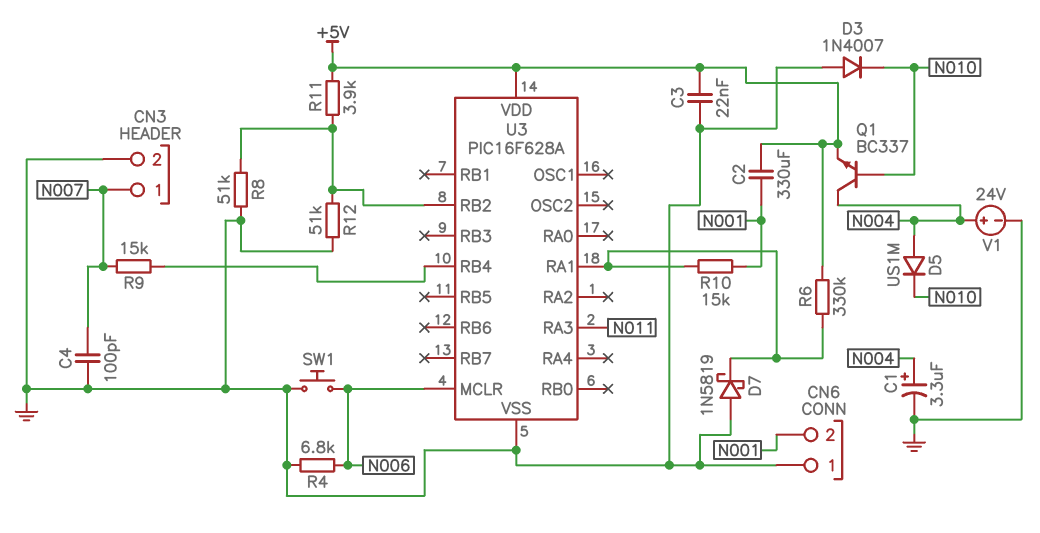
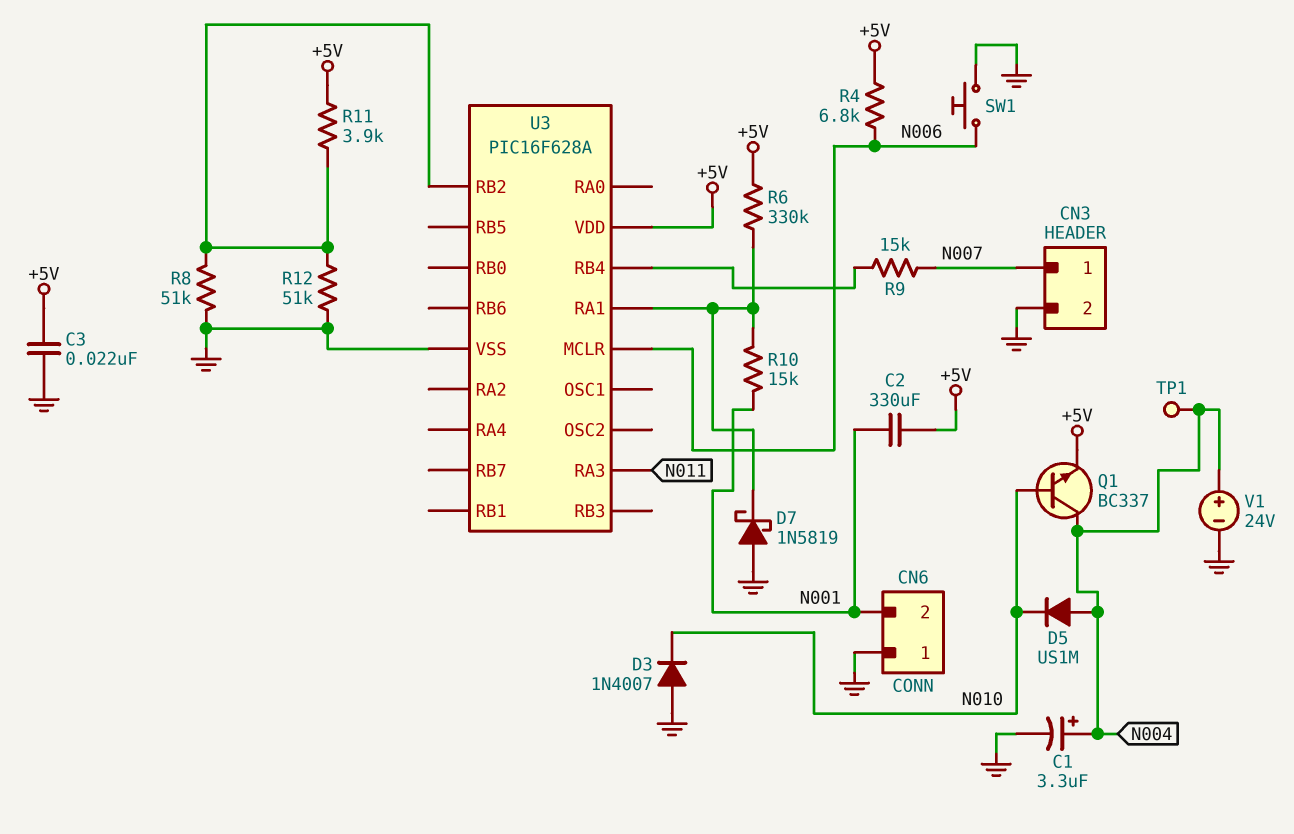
C4: 100pF (GND, N007) -> none
R4: 6.8k (GND, N006) -> 6.8k (+5V, N006)
TP1: none -> test point (N004)

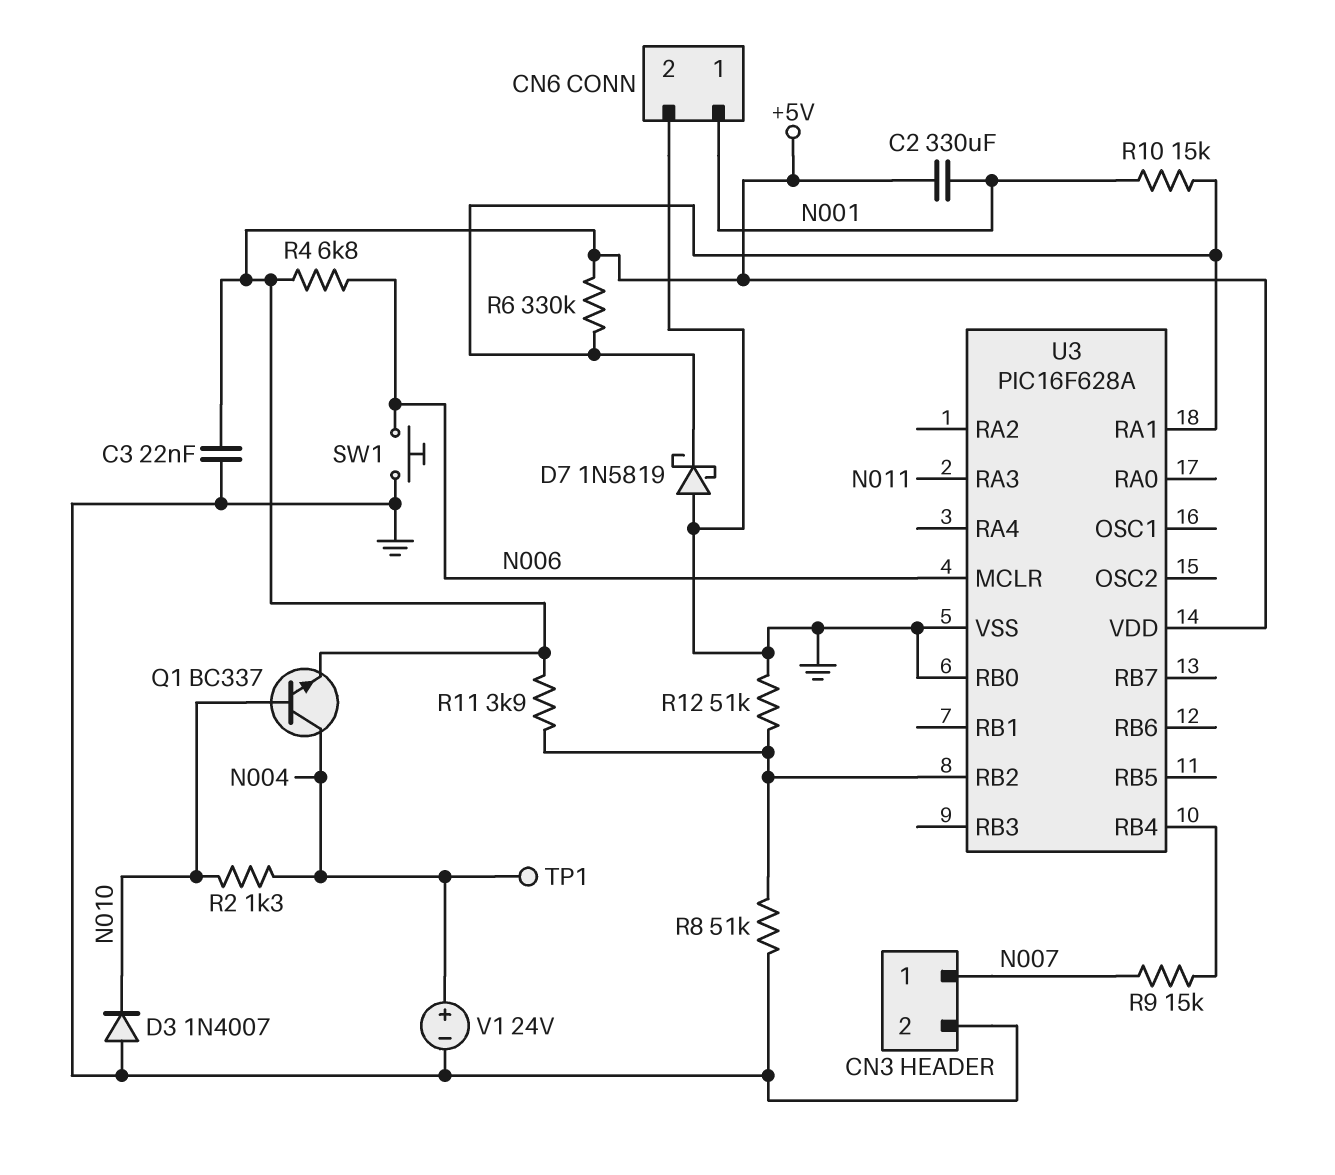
C1: 3.3uF (plus N004, minus GND) -> none
CN6 pin 1: GND -> N001
CN6 pin 2: N001 -> GND
D5: diode US1M (A N004, K N010) -> none
R2: none -> 1.3k (N004, N010)
U3 pin RB0: none -> GND

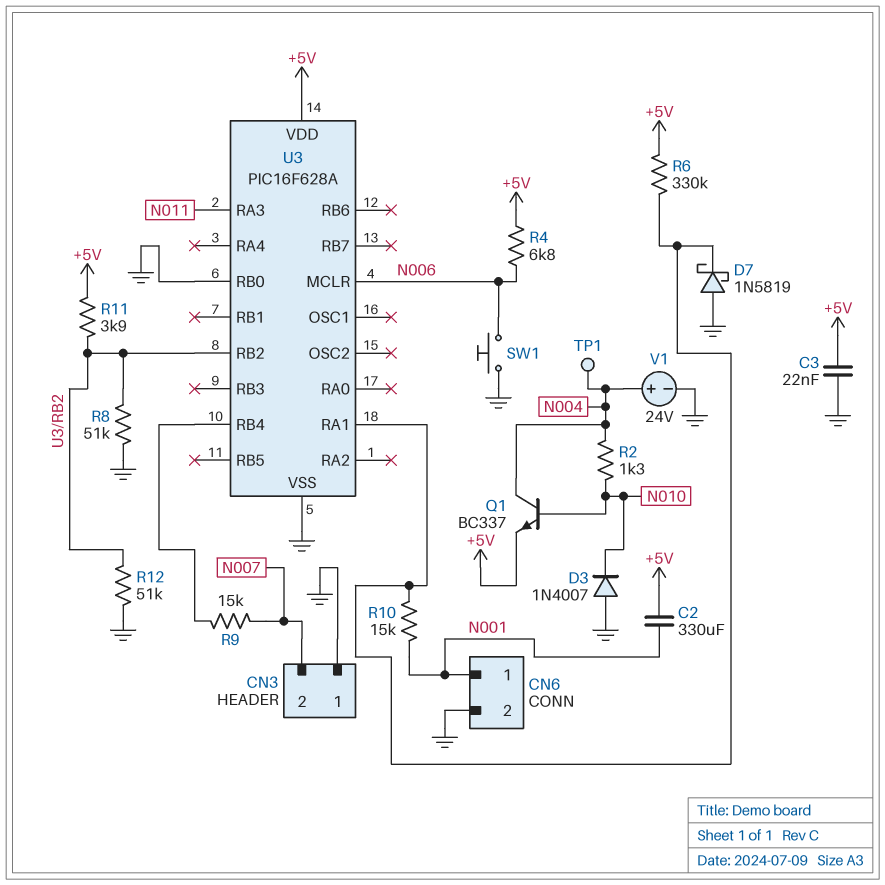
CN3 pin 1: N007 -> GND
CN3 pin 2: GND -> N007

